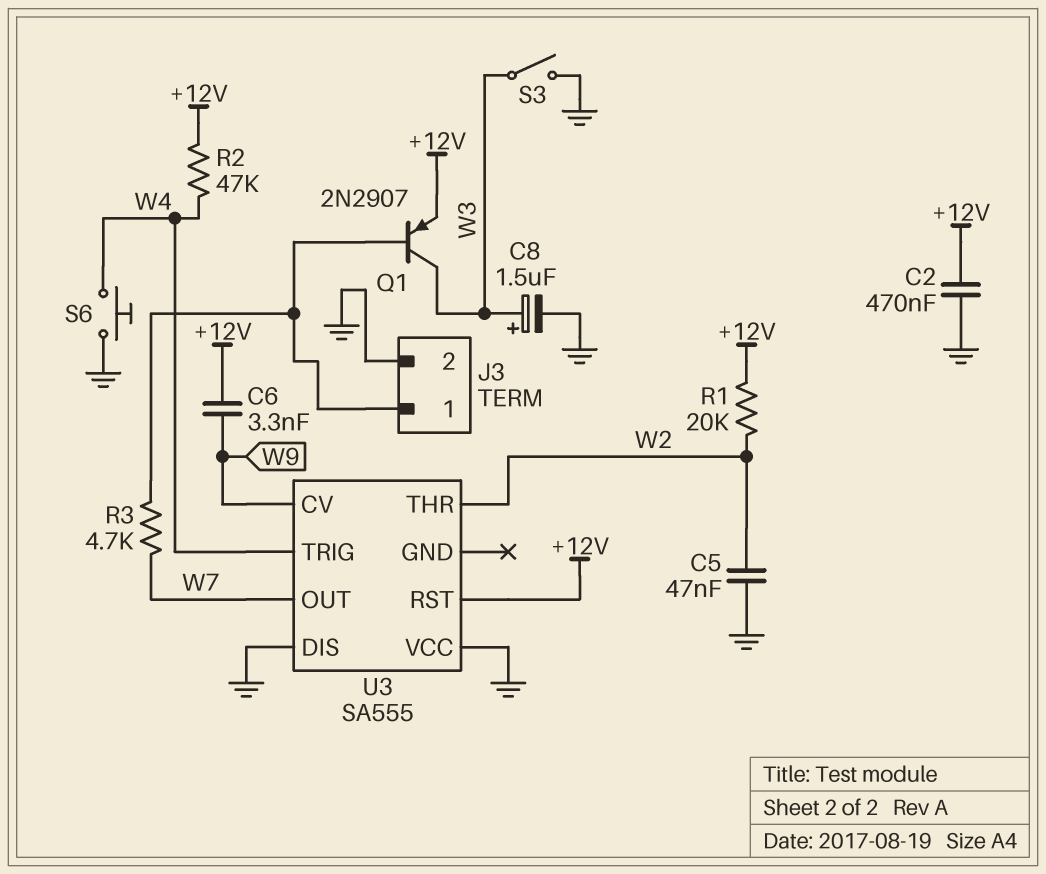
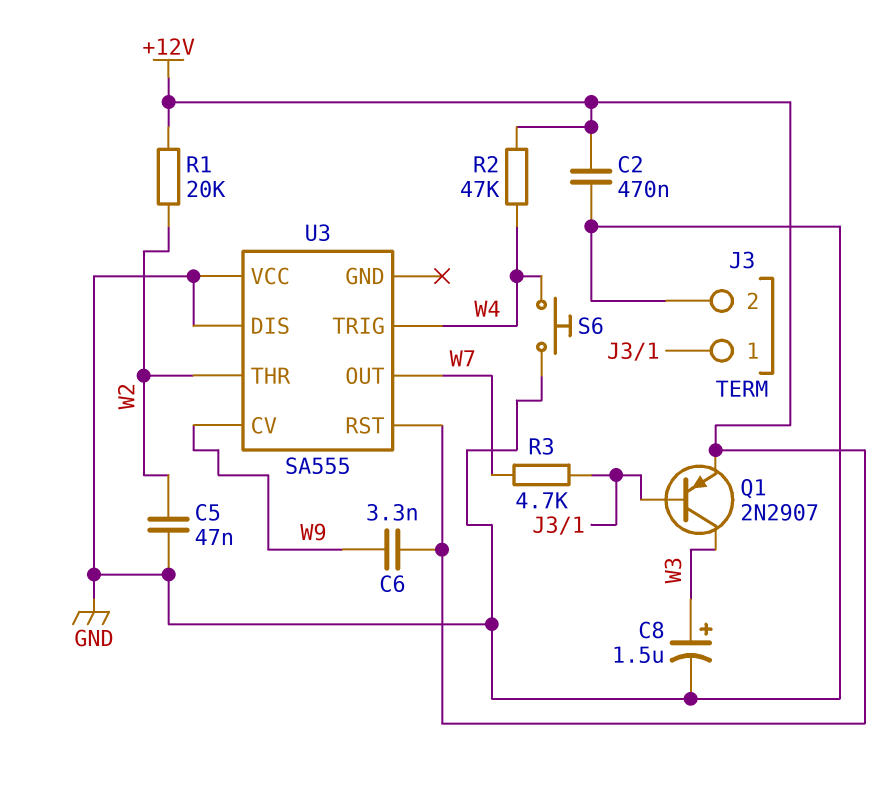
S3: switch (GND, W3) -> none

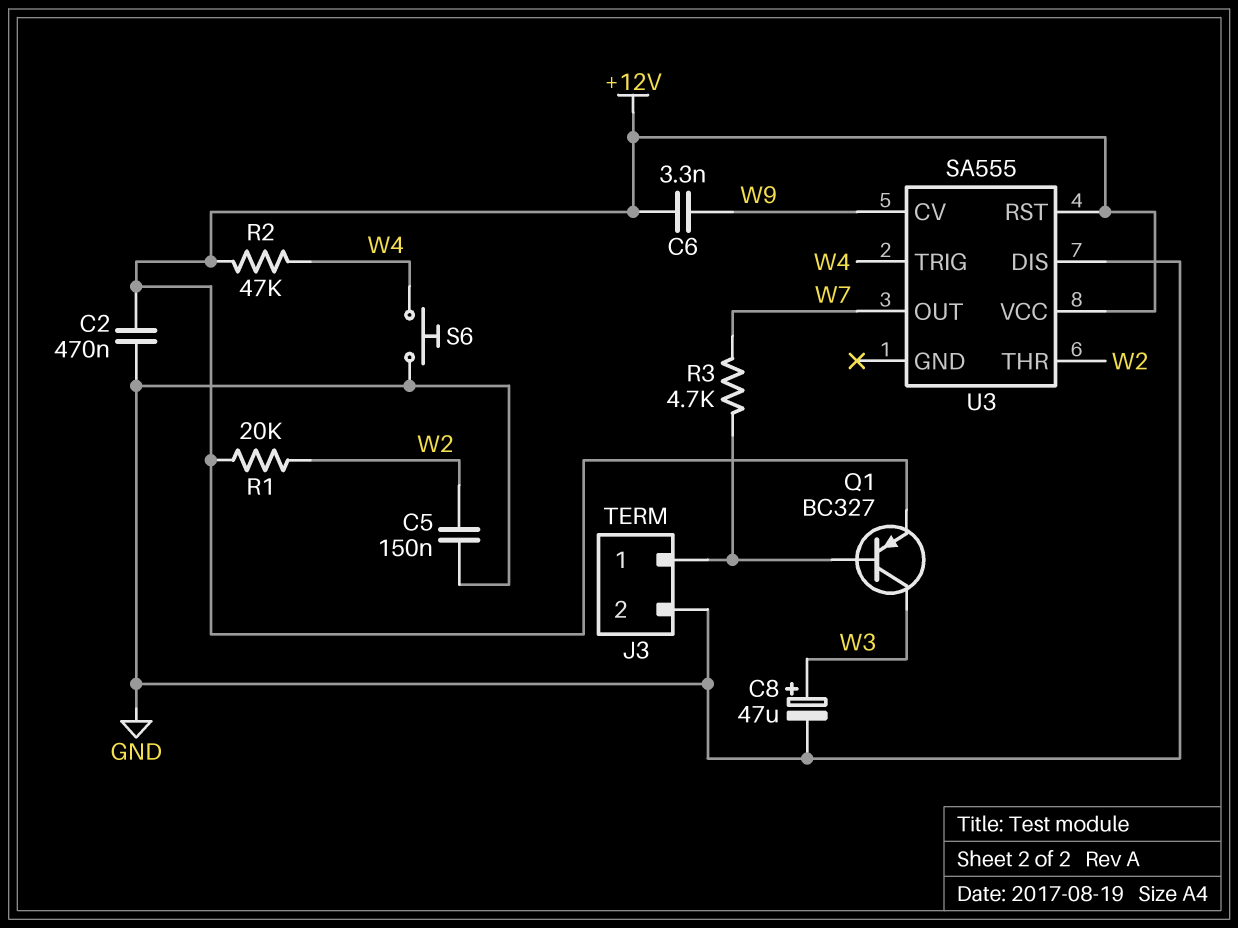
C5: 47nF (GND, W2) -> 150nF (GND, W2)
C8: 1.5uF (plus W3, minus GND) -> 47uF (plus W3, minus GND)
Q1: PNP 2N2907 (B J3/1, C W3, E +12V) -> PNP BC327 (B J3/1, C W3, E +12V)
U3 pin VCC: GND -> +12V

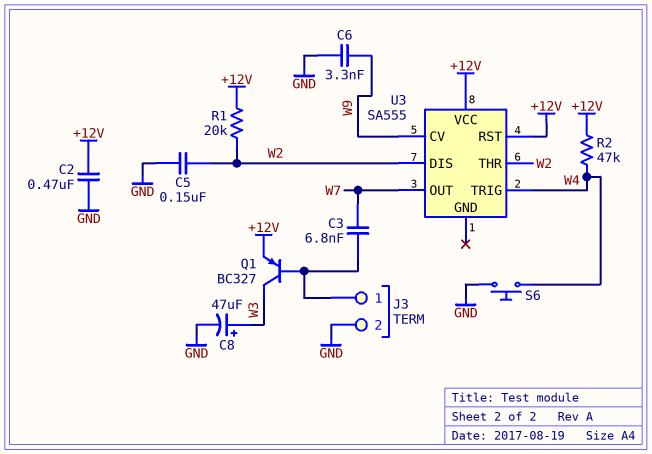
C3: none -> 6.8nF (J3/1, W7)
C6: 3.3nF (+12V, W9) -> 3.3nF (GND, W9)
R3: 4.7k (J3/1, W7) -> none
U3 pin DIS: GND -> W2

